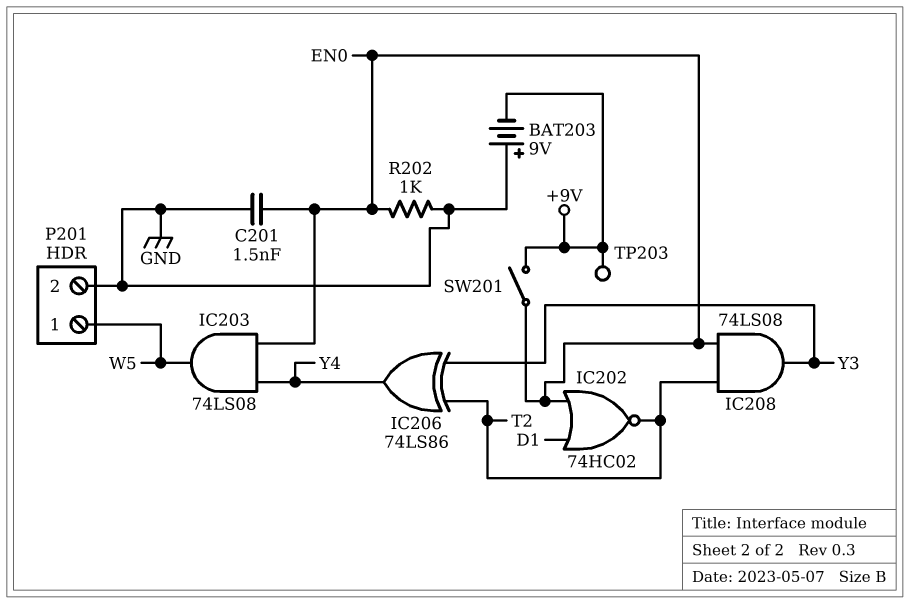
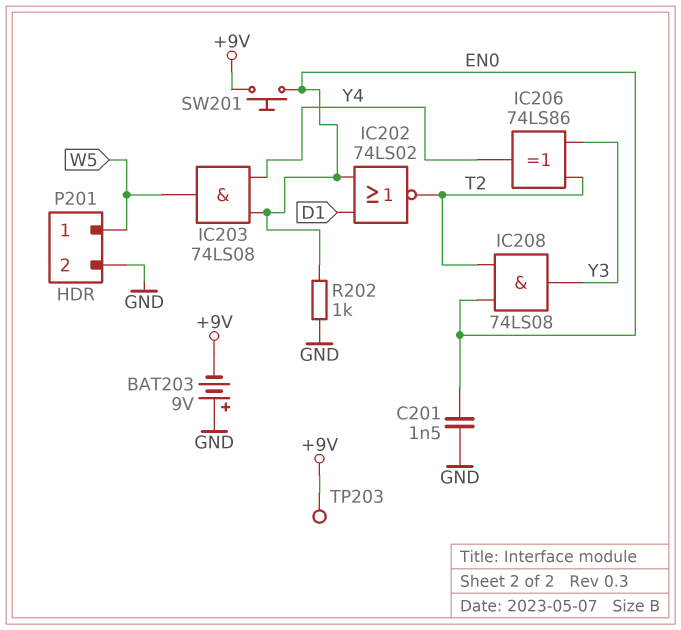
IC202: NOR 74HC02 (in D1, in EN0, out T2) -> NOR 74LS02 (in D1, in EN0, out T2)
SW201: switch (+9V, EN0) -> button (+9V, EN0)

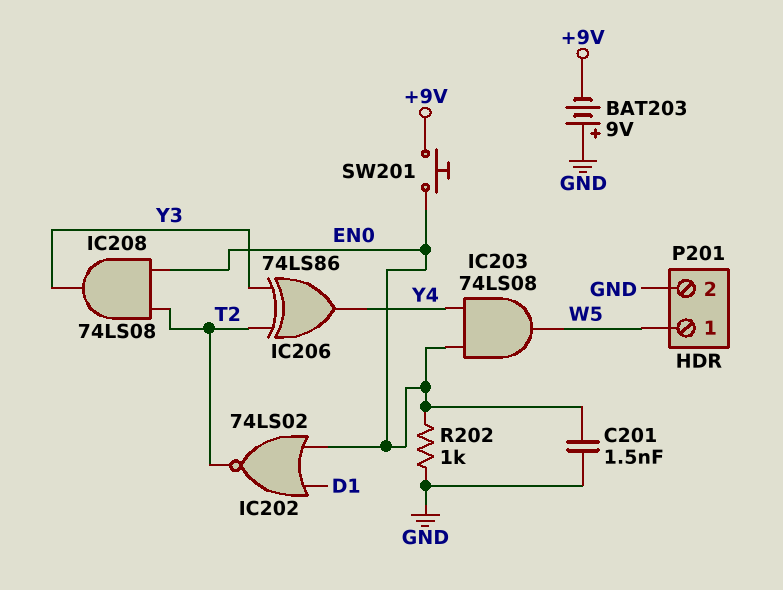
TP203: test point (+9V) -> none

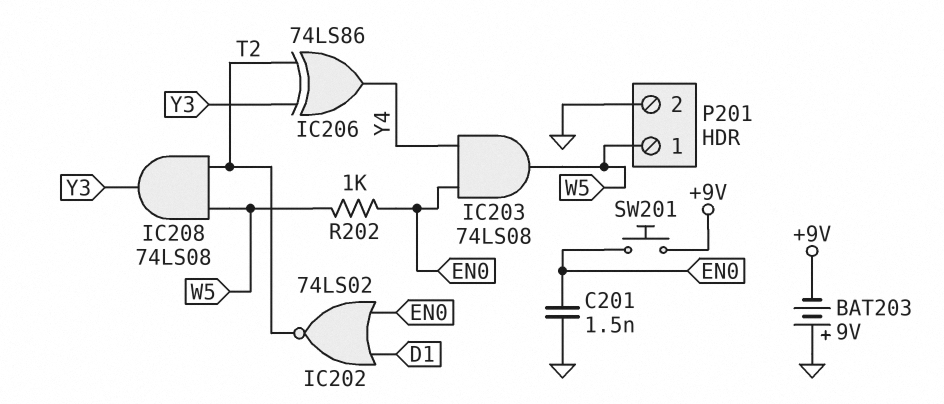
IC208: AND 74LS08 (in EN0, in T2, out Y3) -> AND 74LS08 (in T2, in W5, out Y3)
R202: 1k (EN0, GND) -> 1k (EN0, W5)

